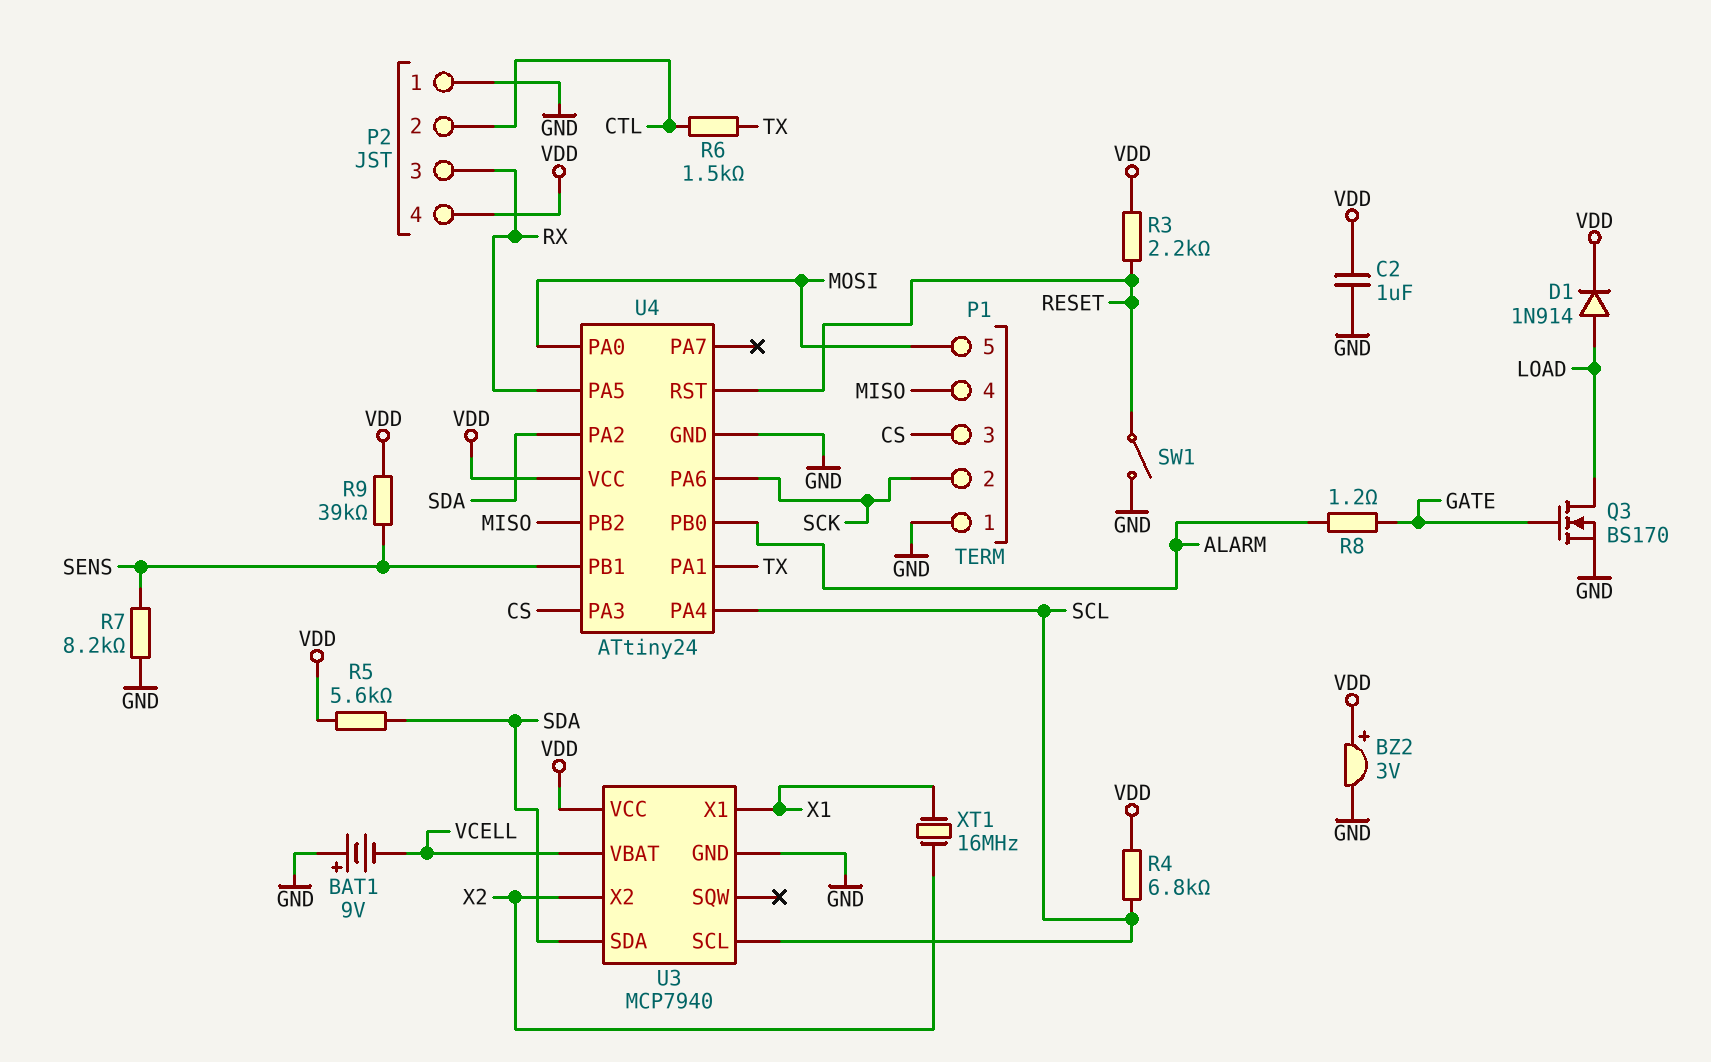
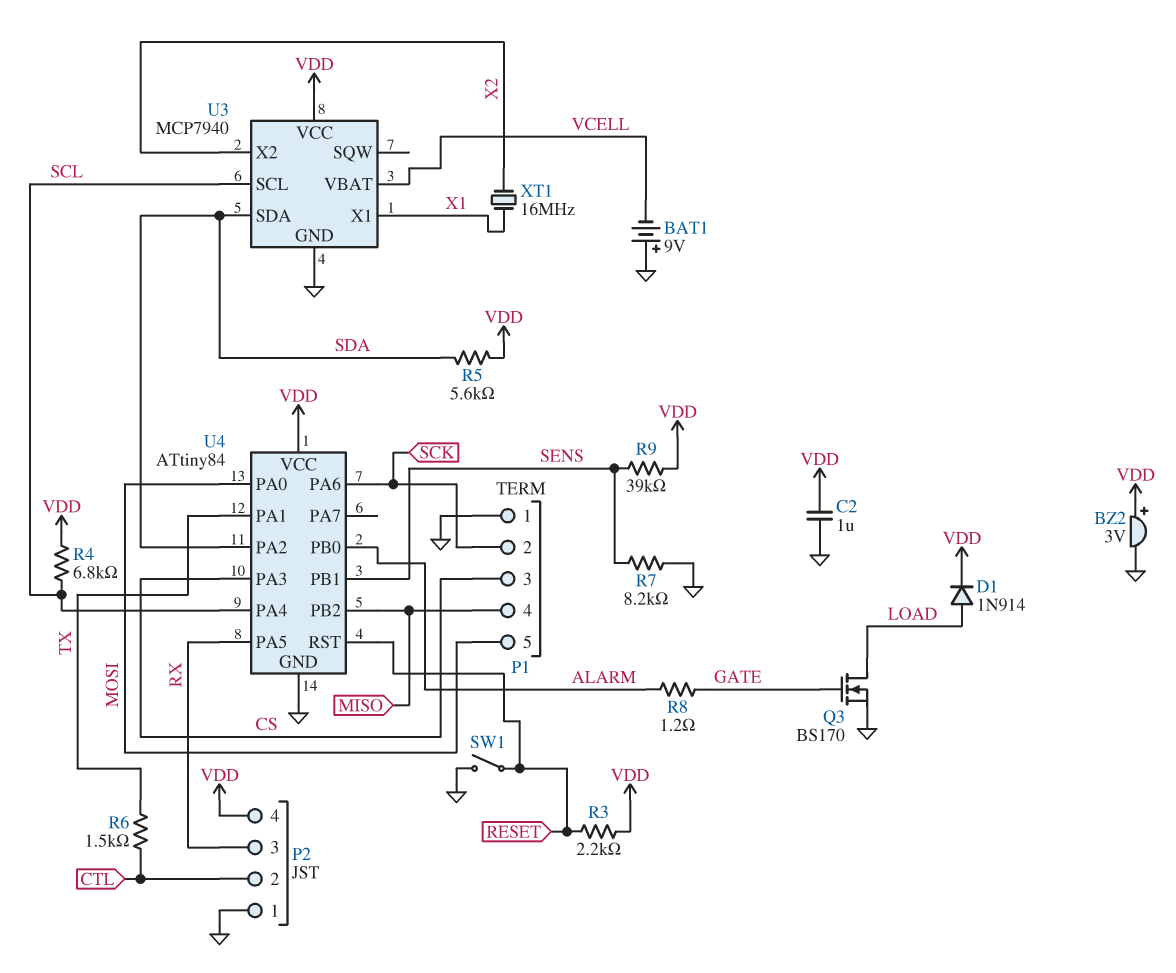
U4: ATtiny24 -> ATtiny84

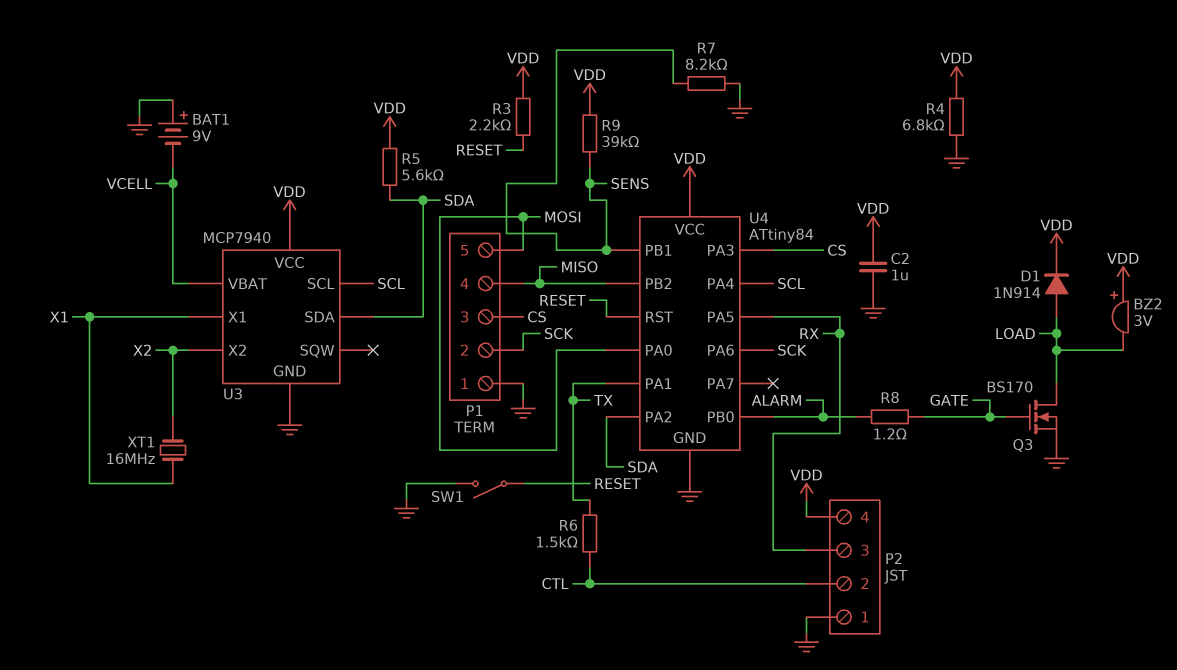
BZ2: buzzer 3V (plus VDD, minus GND) -> buzzer 3V (plus VDD, minus LOAD)
R4: 6.8k (SCL, VDD) -> 6.8k (GND, VDD)

